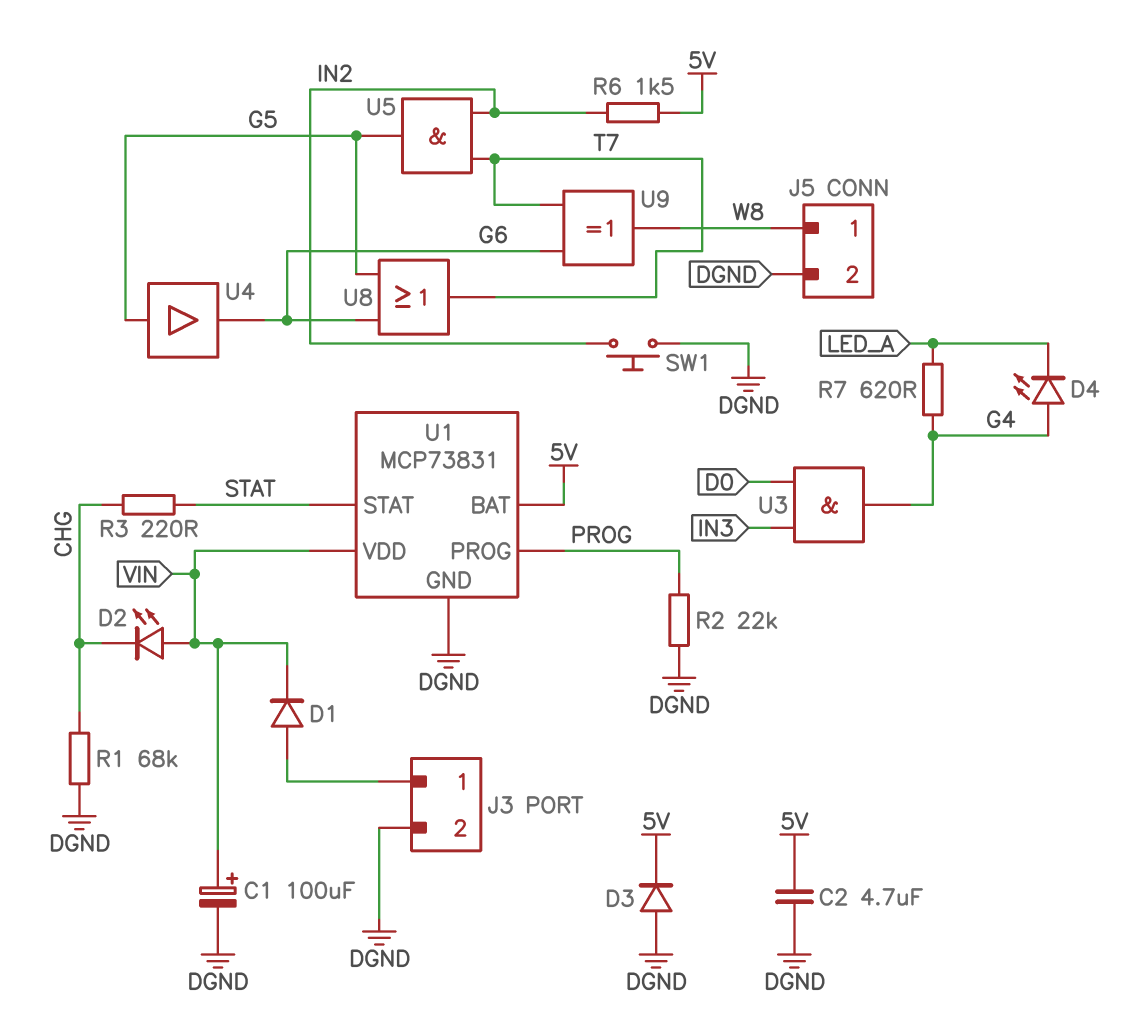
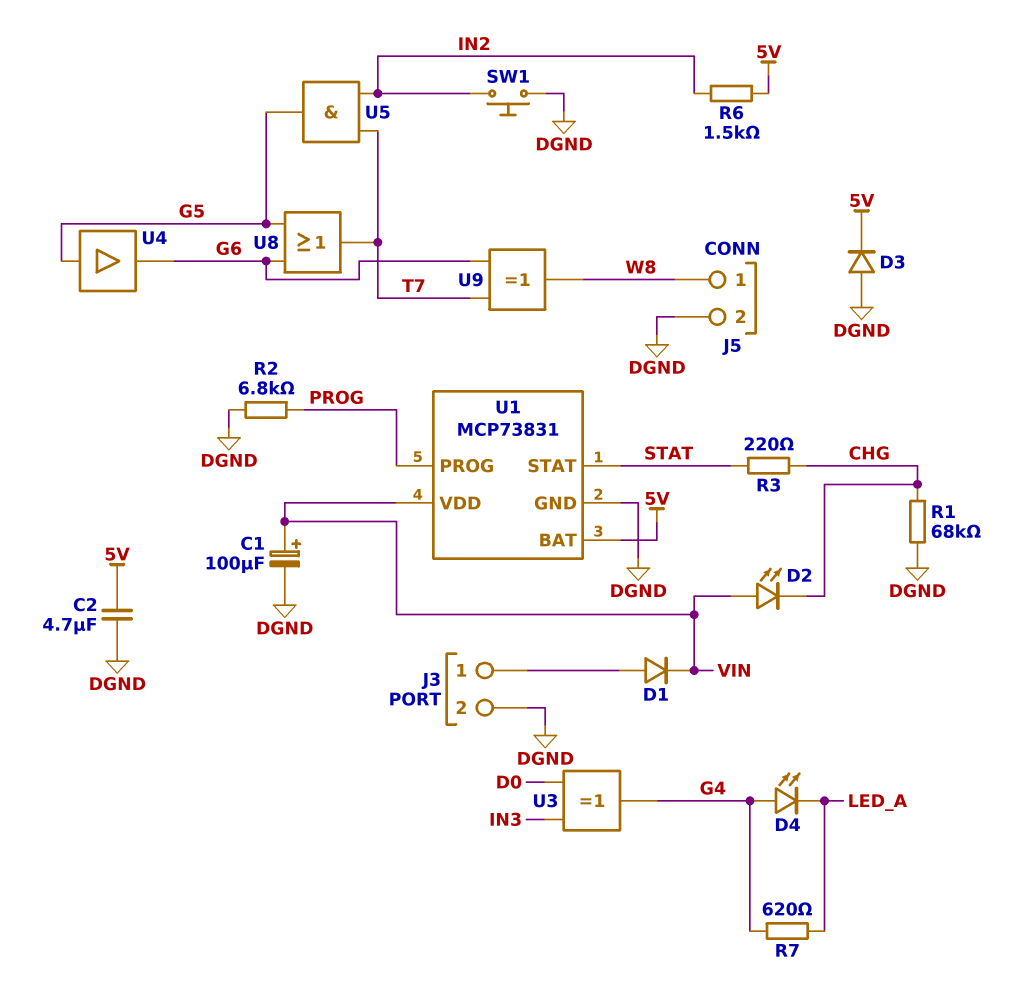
R2: 22k (DGND, PROG) -> 6.8k (DGND, PROG)
U3: AND (in D0, in IN3, out G4) -> XOR (in D0, in IN3, out G4)

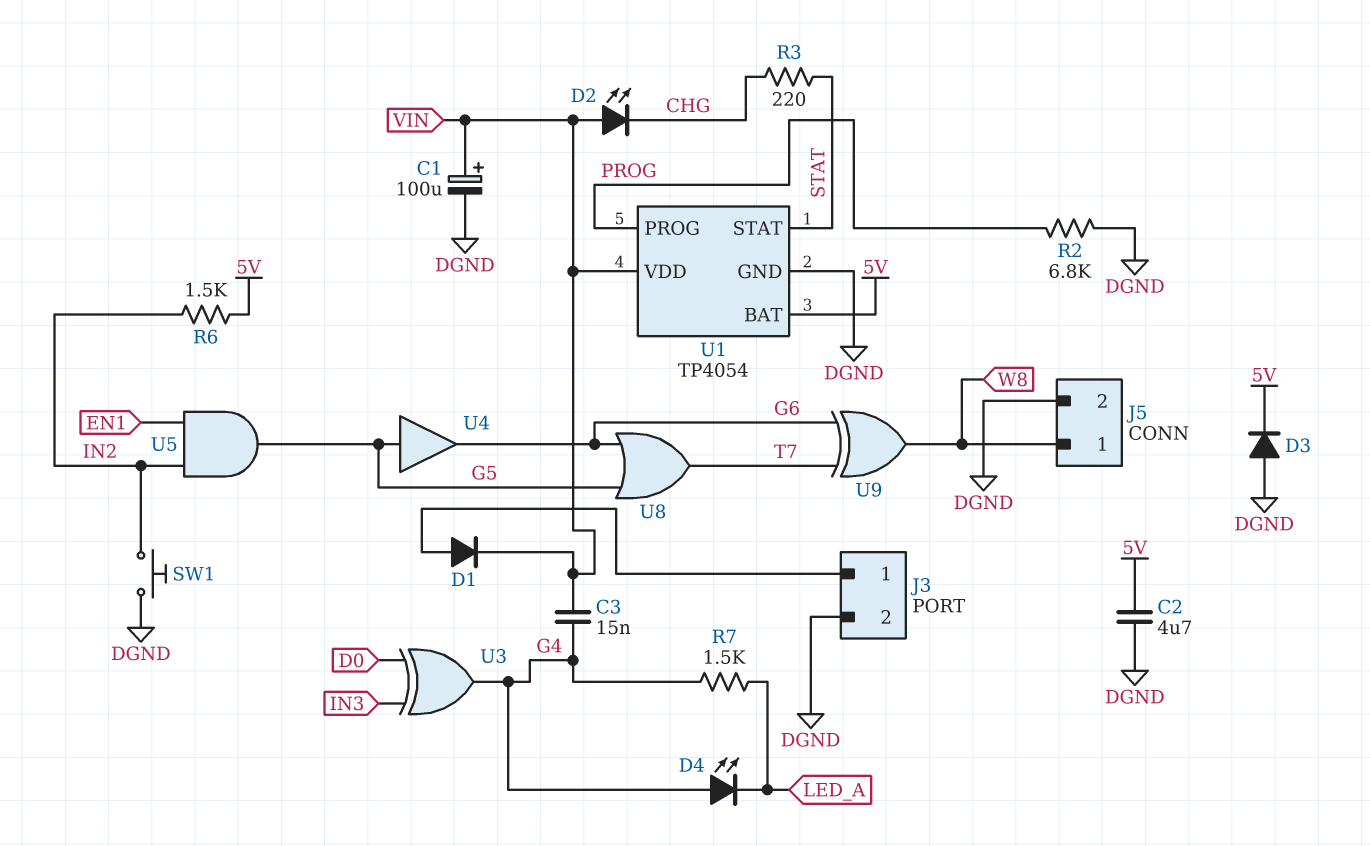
C3: none -> 15nF (G4, VIN)
R1: 68k (CHG, DGND) -> none
R7: 620 (G4, LED_A) -> 1.5k (G4, LED_A)
U1: MCP73831 -> TP4054
U5: AND (in IN2, in T7, out G5) -> AND (in EN1, in IN2, out G5)

